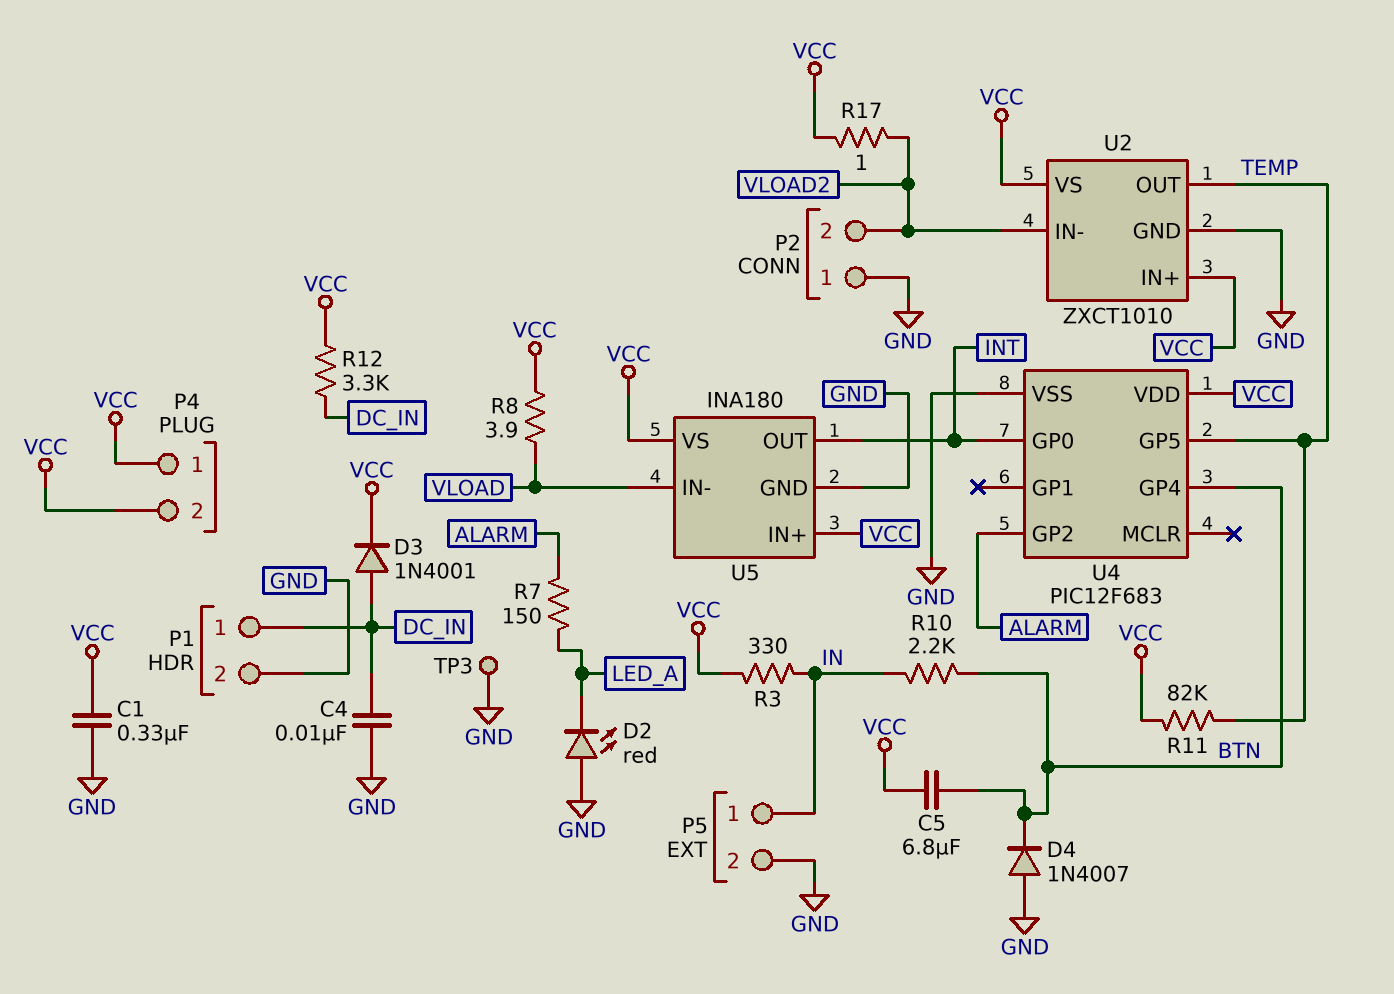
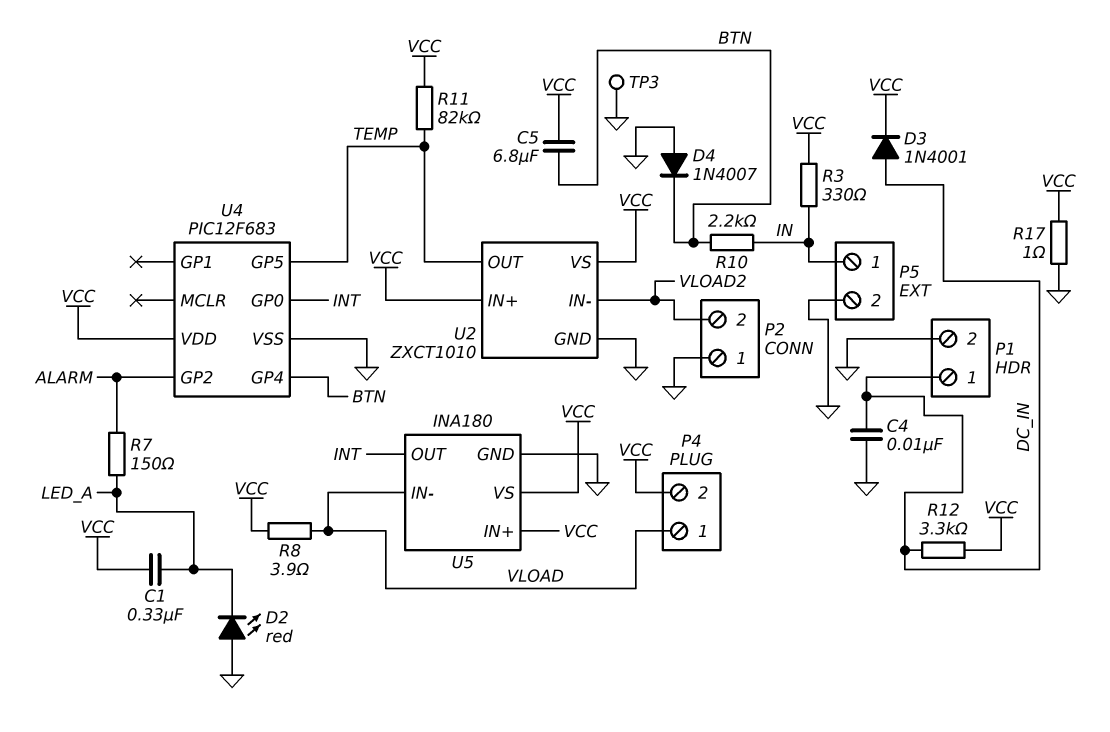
C1: 330nF (GND, VCC) -> 330nF (LED_A, VCC)
P4 pin 1: VCC -> VLOAD
R17: 1 (VCC, VLOAD2) -> 1 (GND, VCC)

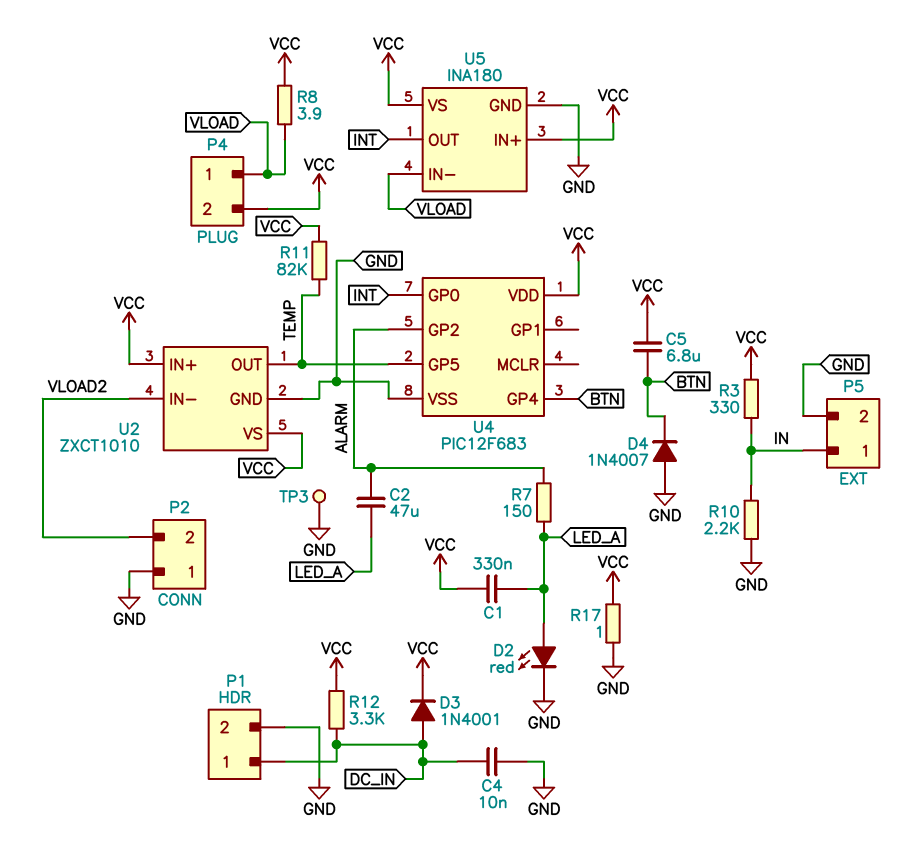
C2: none -> 47uF (ALARM, LED_A)
D2: LED red (A GND, K LED_A) -> LED red (A LED_A, K GND)
R10: 2.2k (BTN, IN) -> 2.2k (GND, IN)

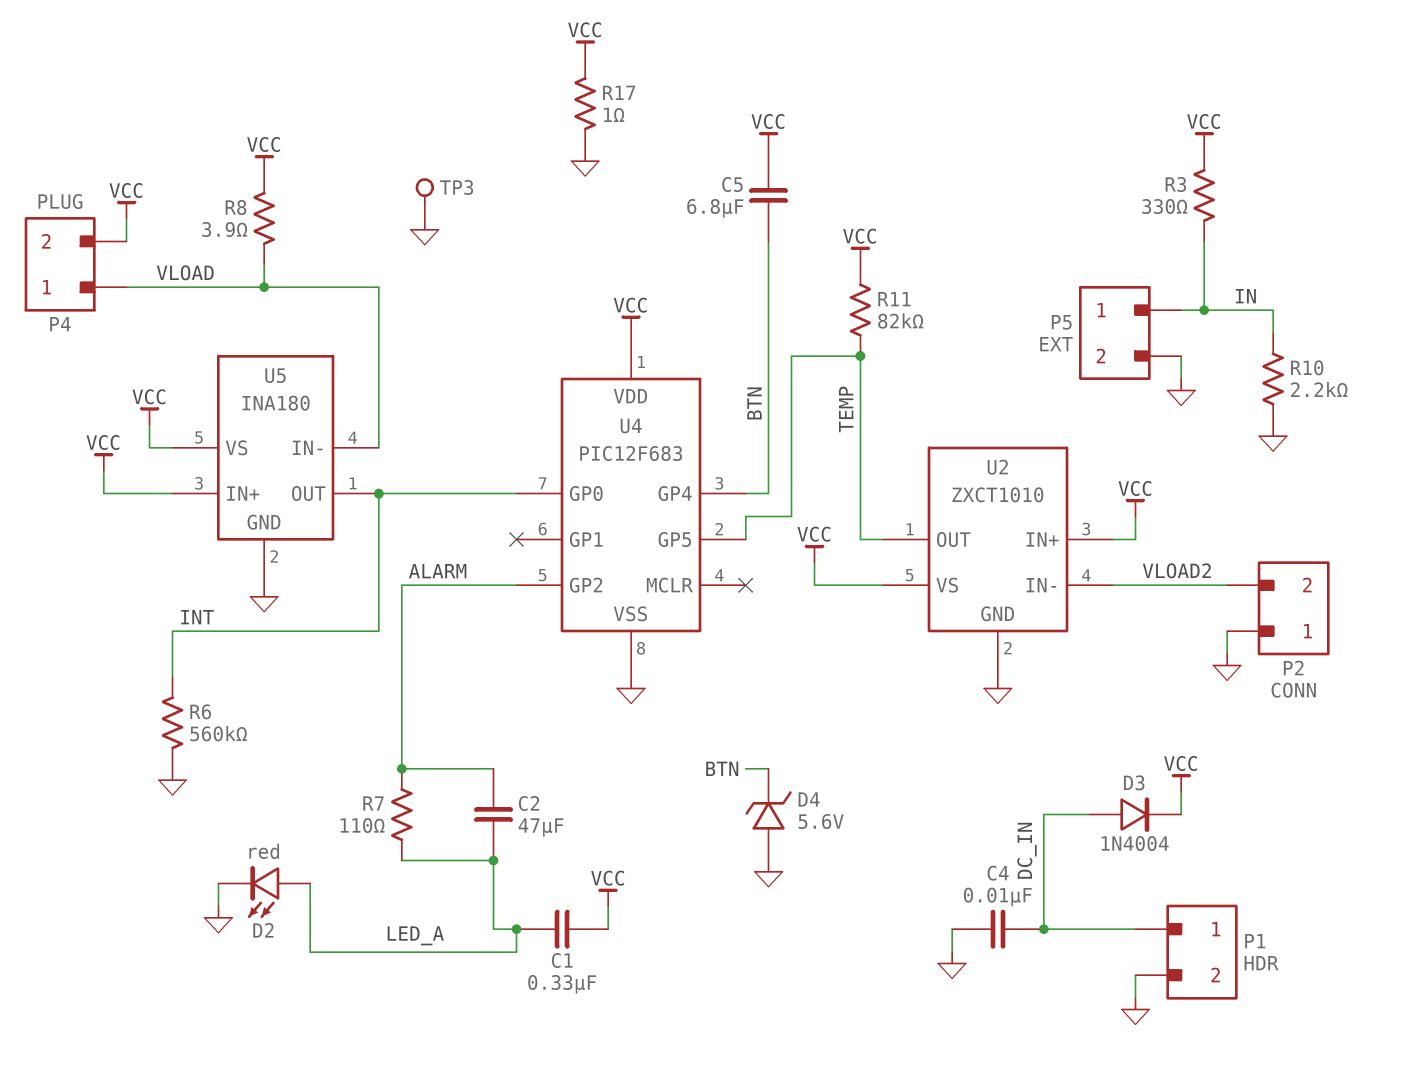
D3: diode 1N4001 (A DC_IN, K VCC) -> diode 1N4004 (A DC_IN, K VCC)
D4: diode 1N4007 (A GND, K BTN) -> zener 5.6V (A GND, K BTN)
R6: none -> 560k (GND, INT)
R7: 150 (ALARM, LED_A) -> 110 (ALARM, LED_A)
R12: 3.3k (DC_IN, VCC) -> none

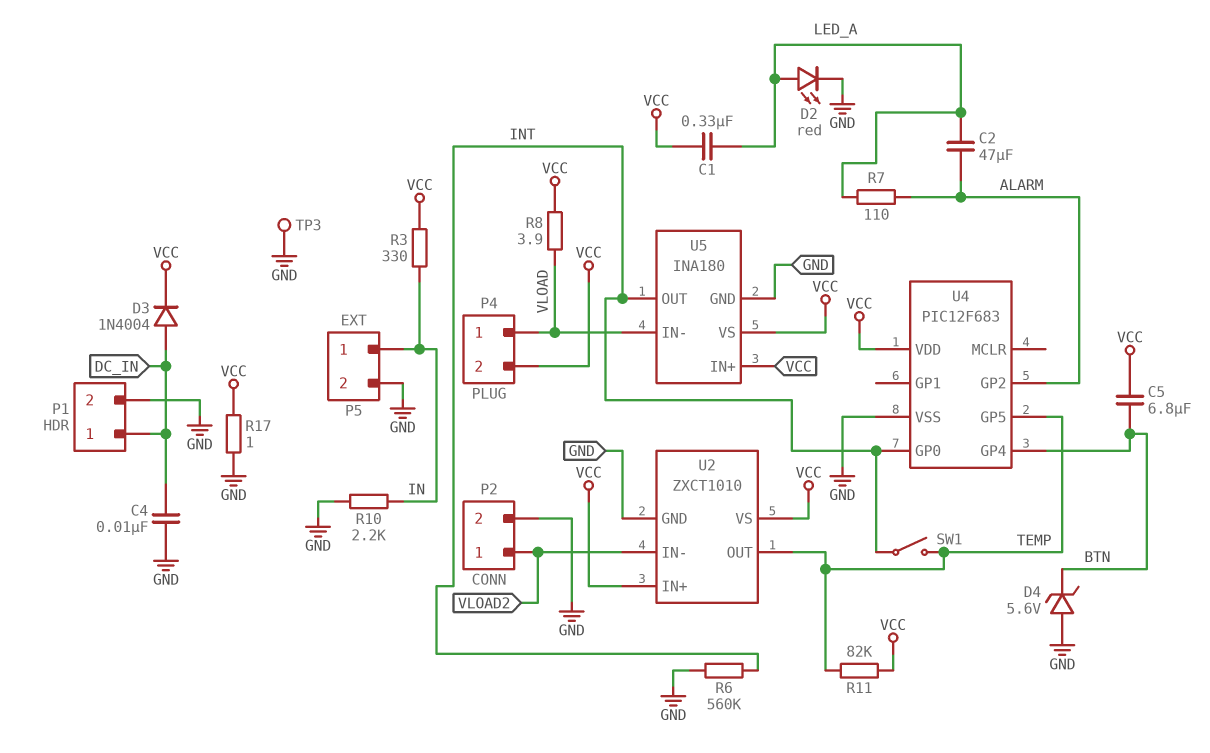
P2 pin 1: GND -> VLOAD2
P2 pin 2: VLOAD2 -> GND
SW1: none -> switch (INT, TEMP)

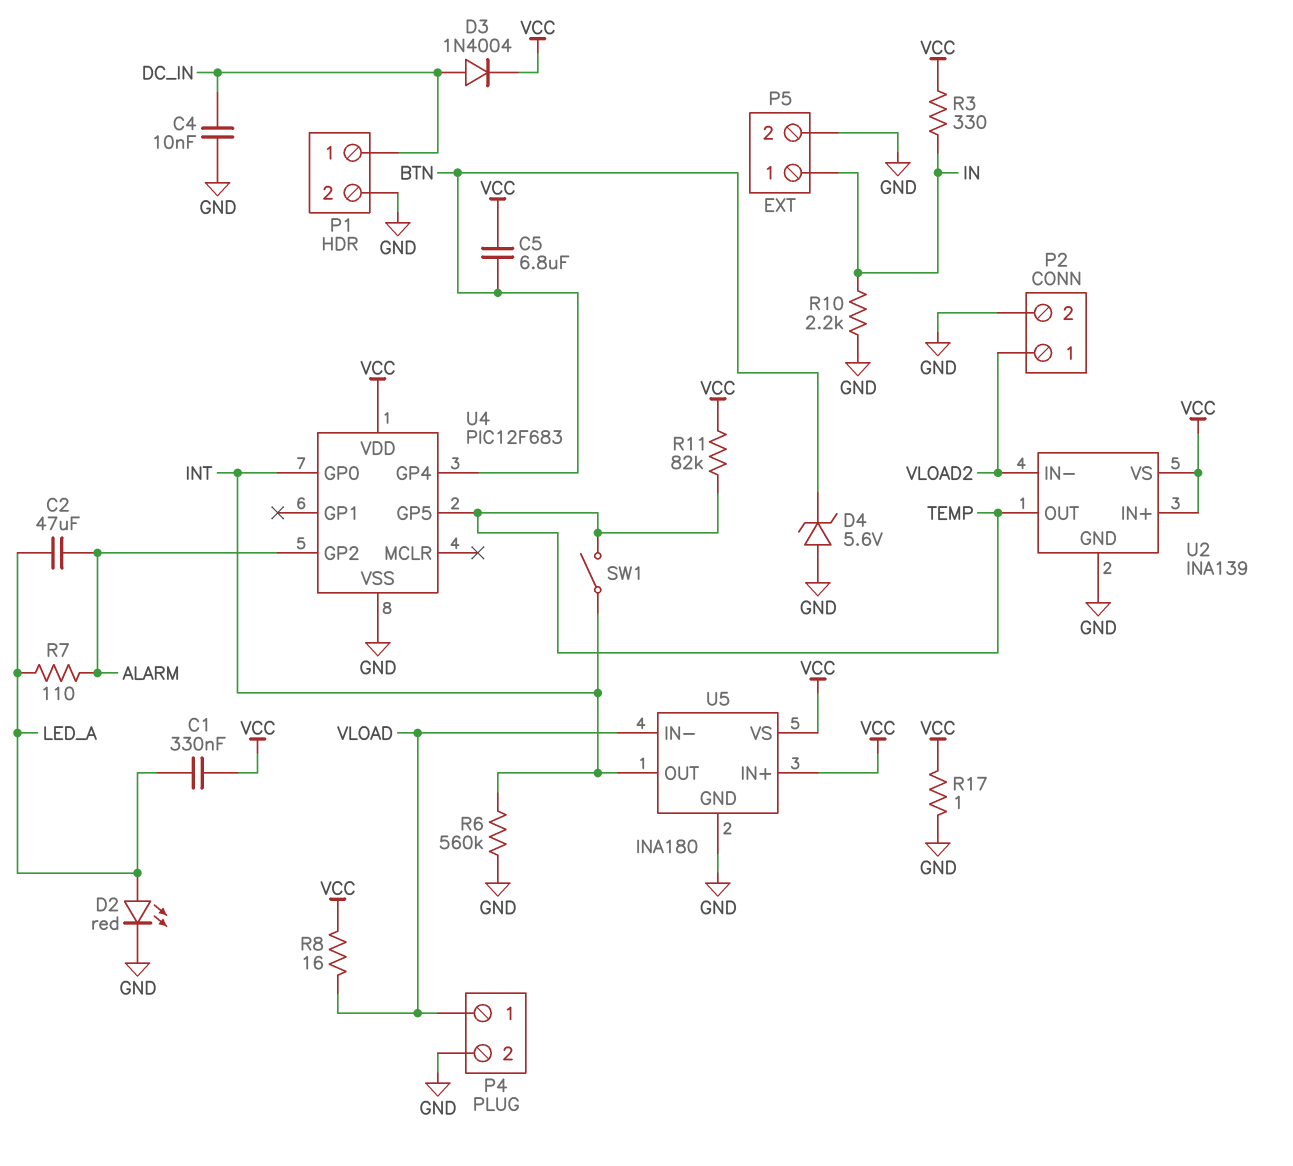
P4 pin 2: VCC -> GND
R8: 3.9 (VCC, VLOAD) -> 16 (VCC, VLOAD)
TP3: test point (GND) -> none
U2: ZXCT1010 -> INA139

